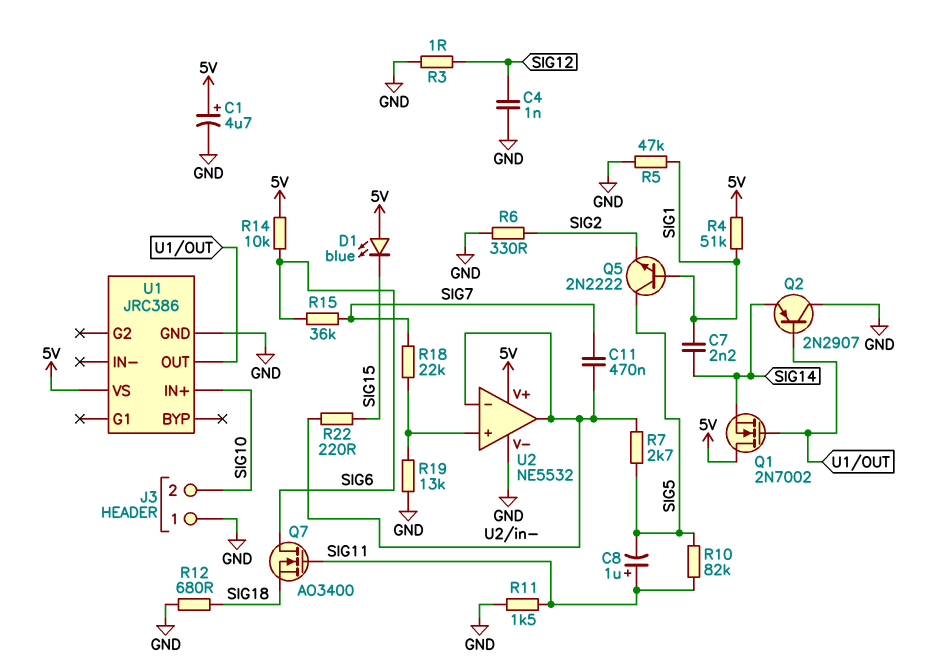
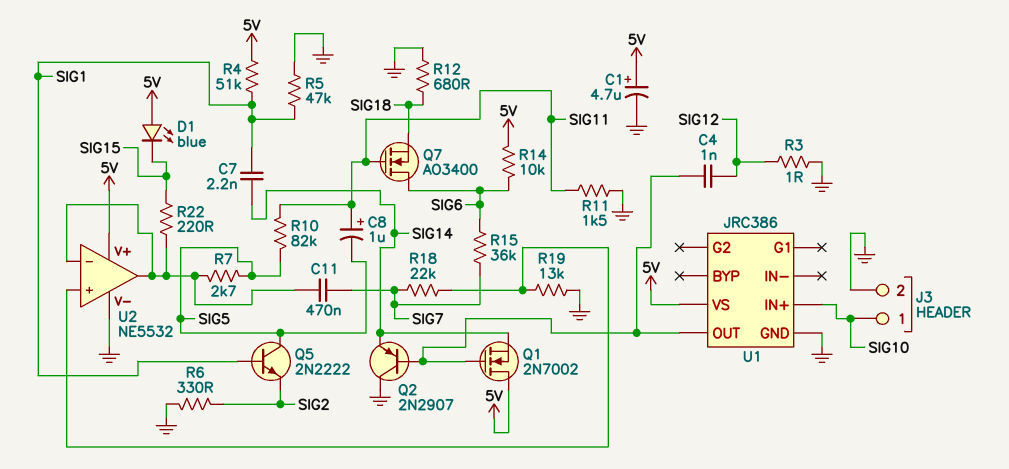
C4: 1nF (GND, SIG12) -> 1nF (SIG12, U1/OUT)
J3 pin 1: GND -> SIG10
J3 pin 2: SIG10 -> GND

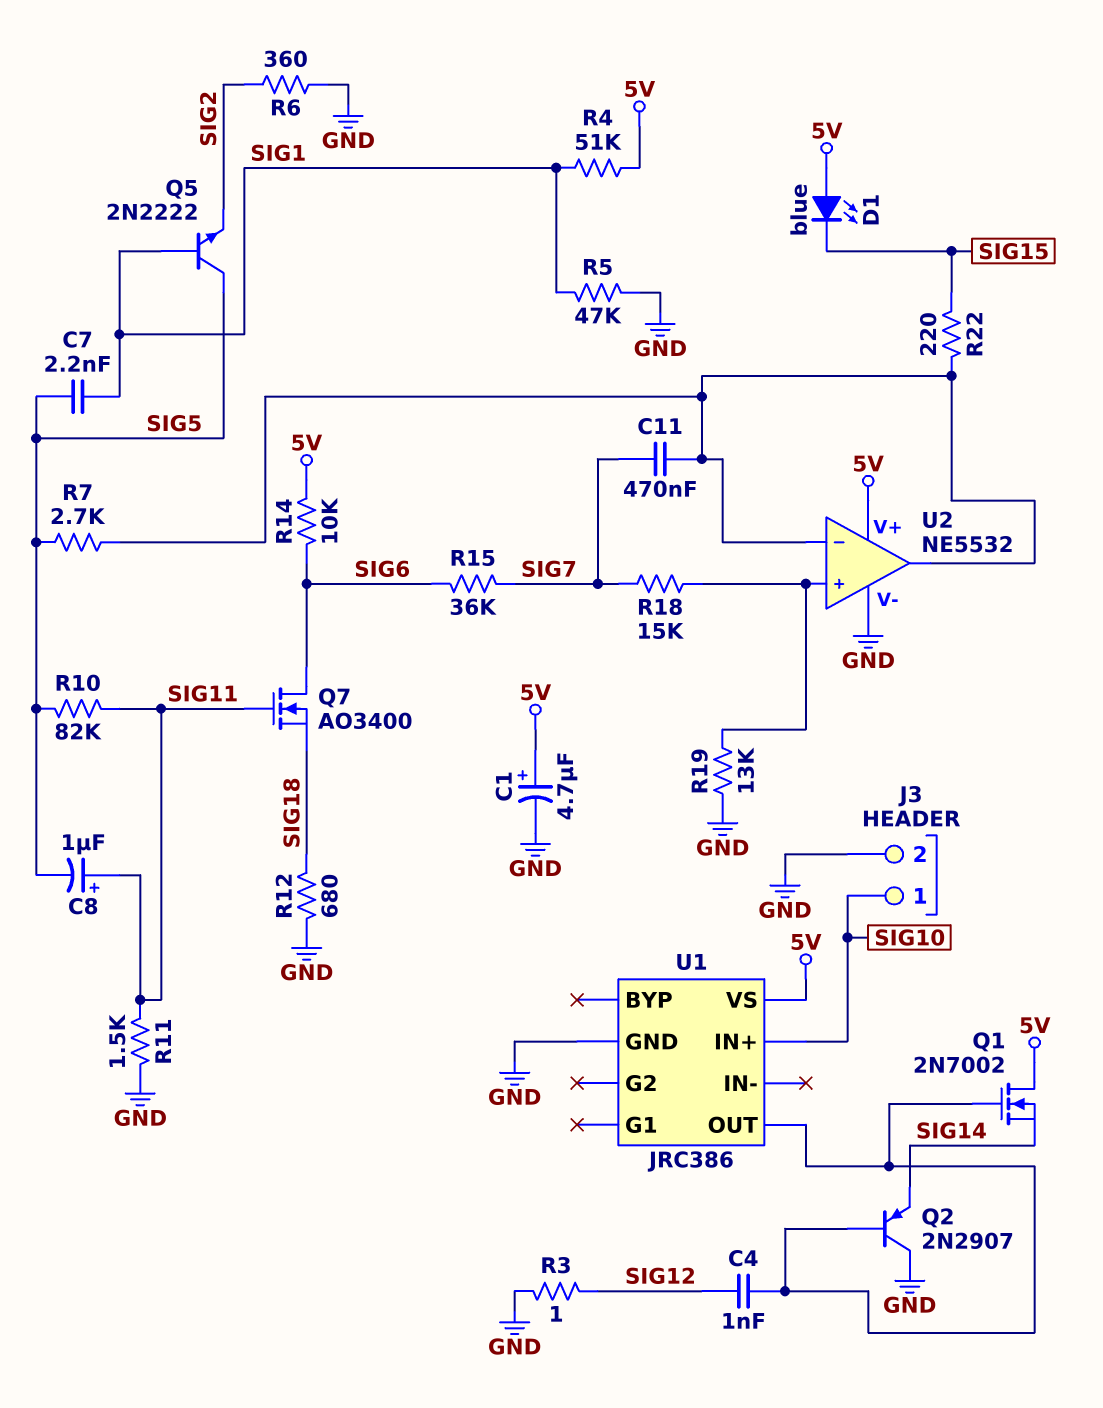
C7: 2.2nF (SIG1, SIG14) -> 2.2nF (SIG1, SIG5)
R6: 330 (GND, SIG2) -> 360 (GND, SIG2)
R18: 22k (SIG7, U2/in+) -> 15k (SIG7, U2/in+)

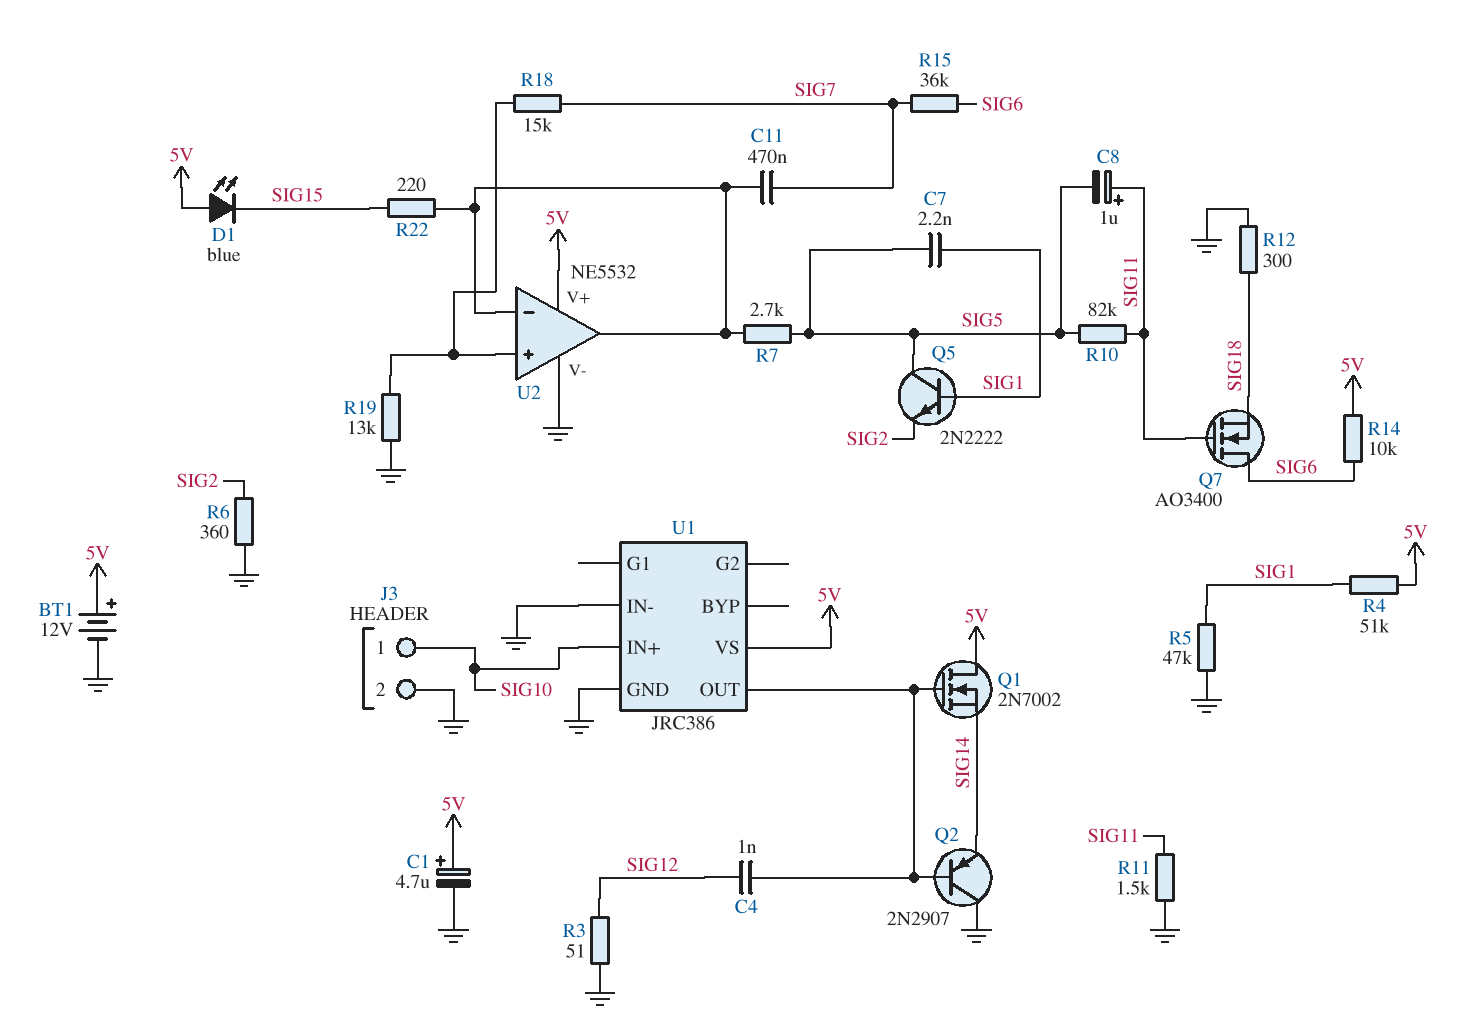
BT1: none -> 12V (plus 5V, minus GND)
R3: 1 (GND, SIG12) -> 51 (GND, SIG12)
R12: 680 (GND, SIG18) -> 300 (GND, SIG18)
U1 pin IN-: none -> GND

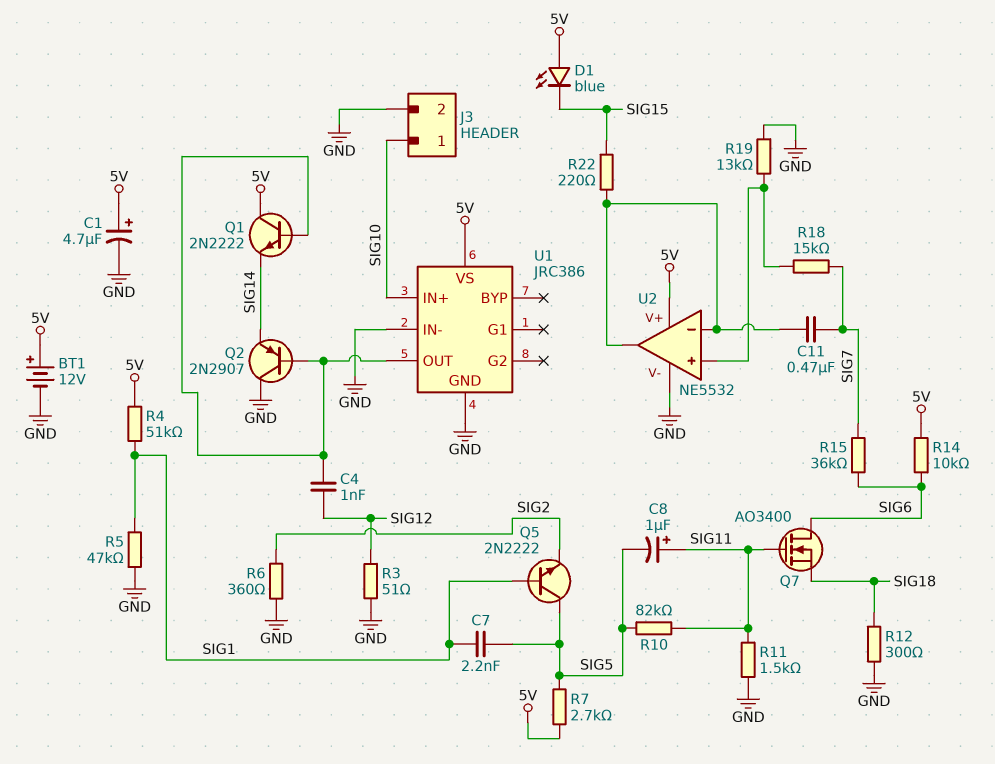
Q1: NMOS 2N7002 (G U1/OUT, D 5V, S SIG14) -> NPN 2N2222 (B U1/OUT, C 5V, E SIG14)
R7: 2.7k (SIG5, U2/in-) -> 2.7k (5V, SIG5)

